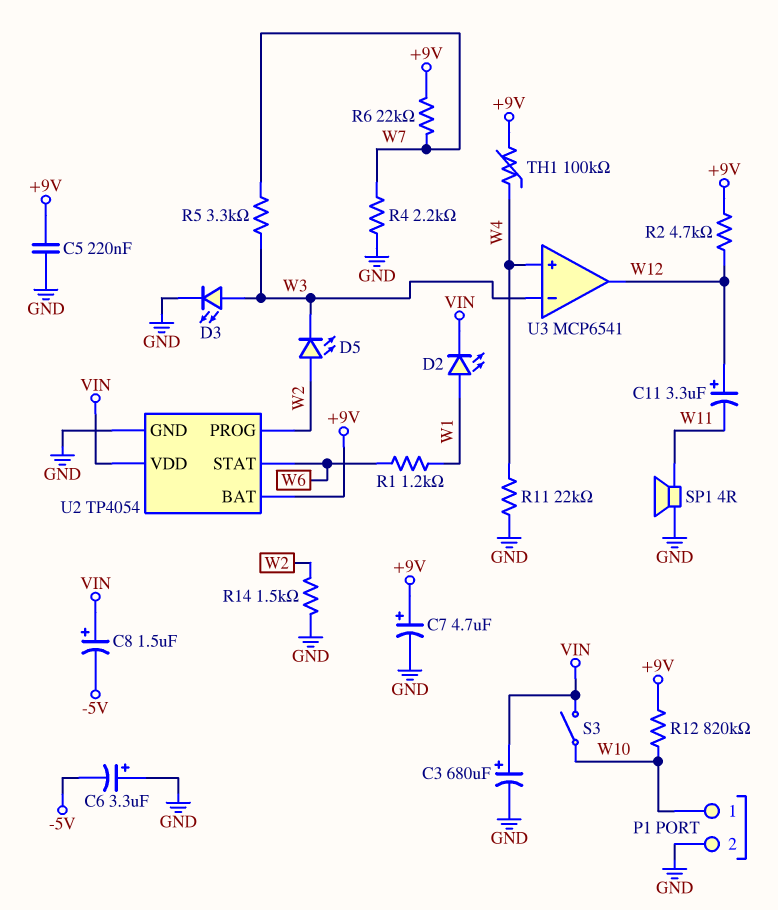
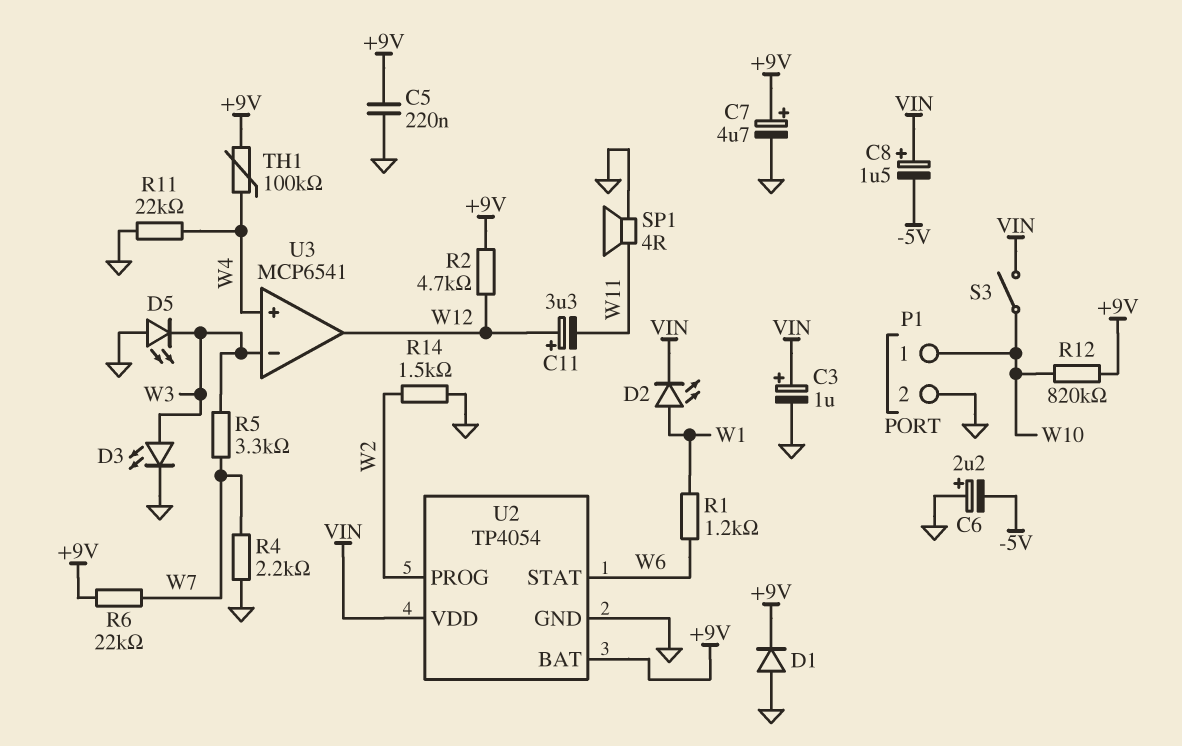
C3: 680uF (plus VIN, minus GND) -> 1uF (plus VIN, minus GND)
C6: 3.3uF (plus GND, minus -5V) -> 2.2uF (plus GND, minus -5V)
D1: none -> diode (A GND, K +9V)
D5: LED (A W2, K W3) -> LED (A GND, K W3)

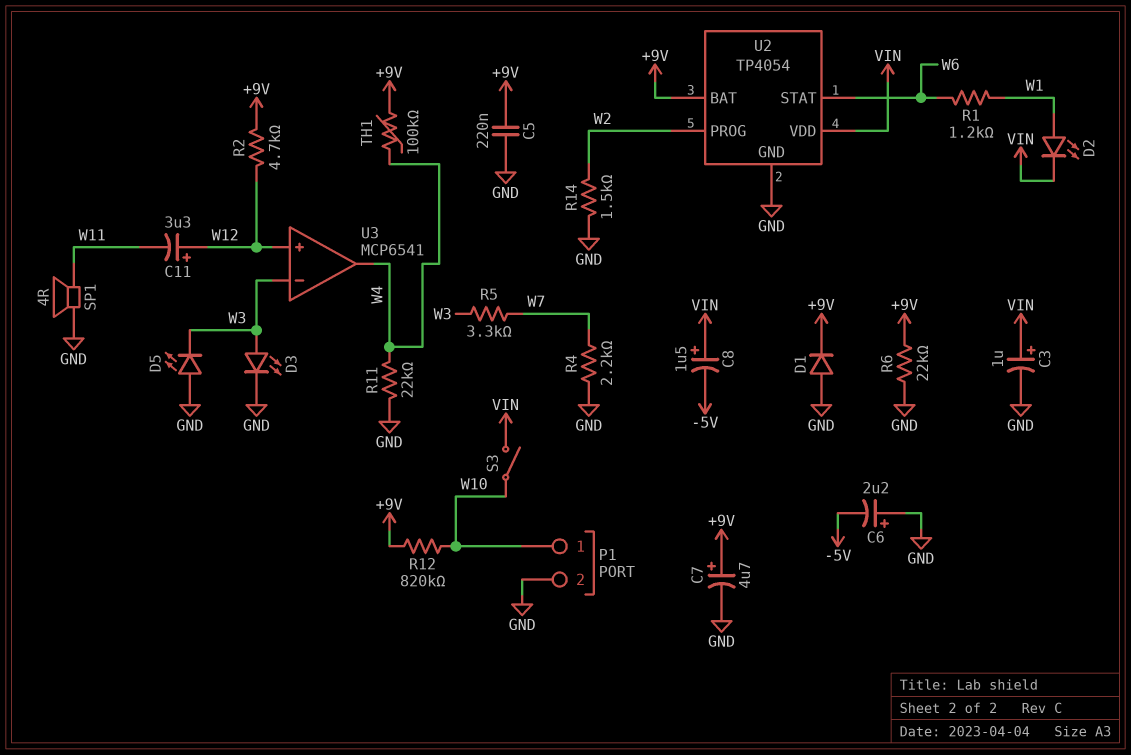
R6: 22k (+9V, W7) -> 22k (+9V, GND)
U3 pin in+: W4 -> W12
U3 pin out: W12 -> W4

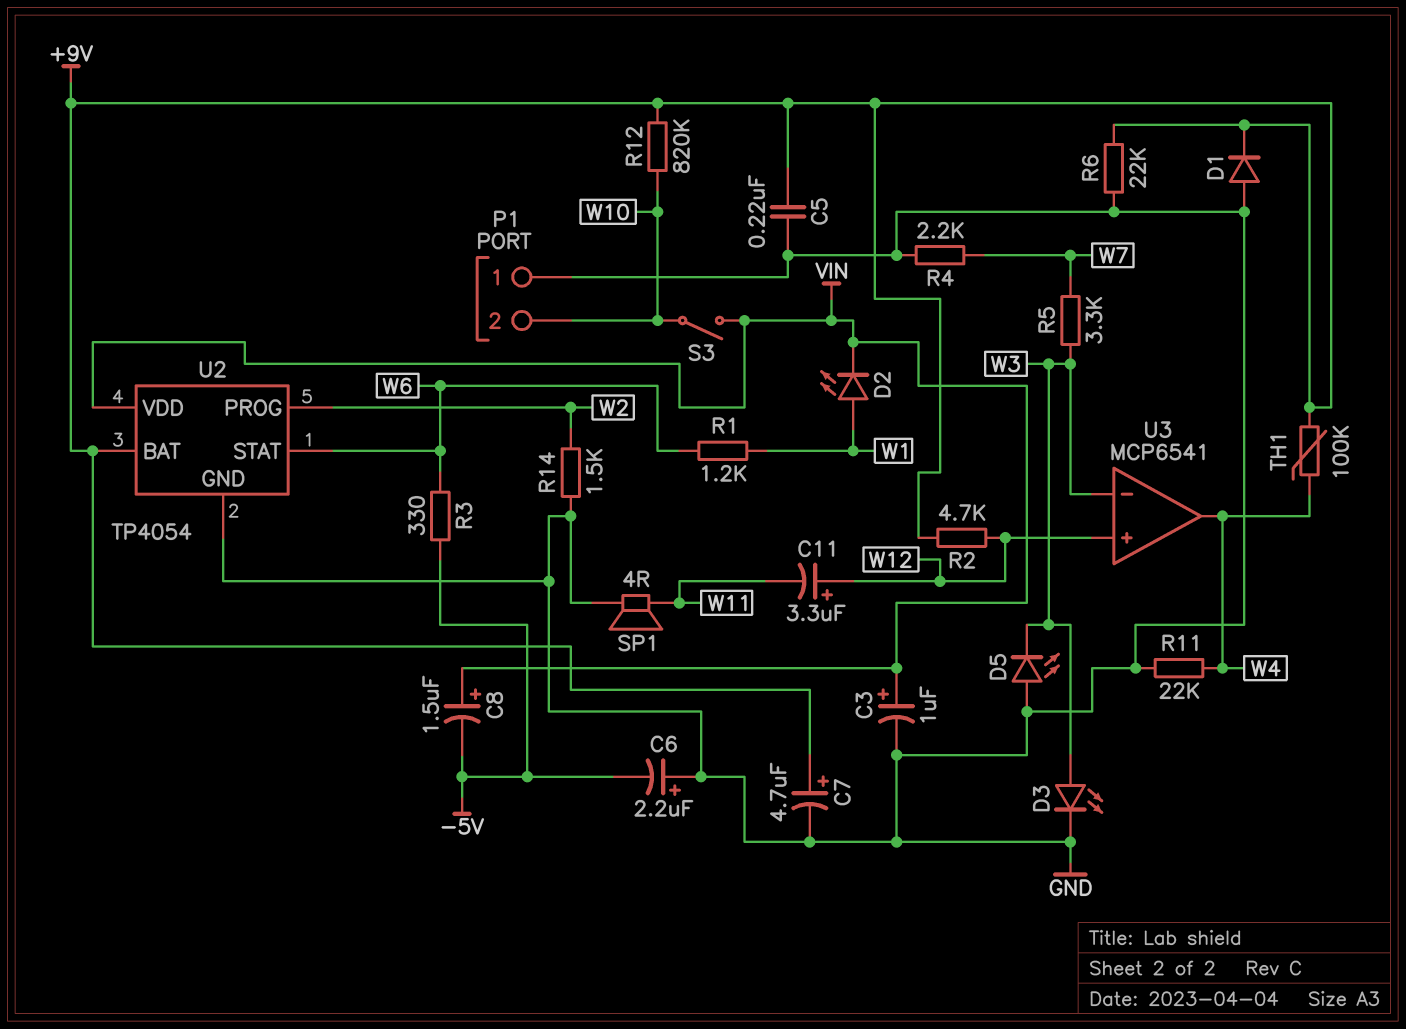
P1 pin 1: W10 -> GND
P1 pin 2: GND -> W10
R3: none -> 330 (-5V, W6)

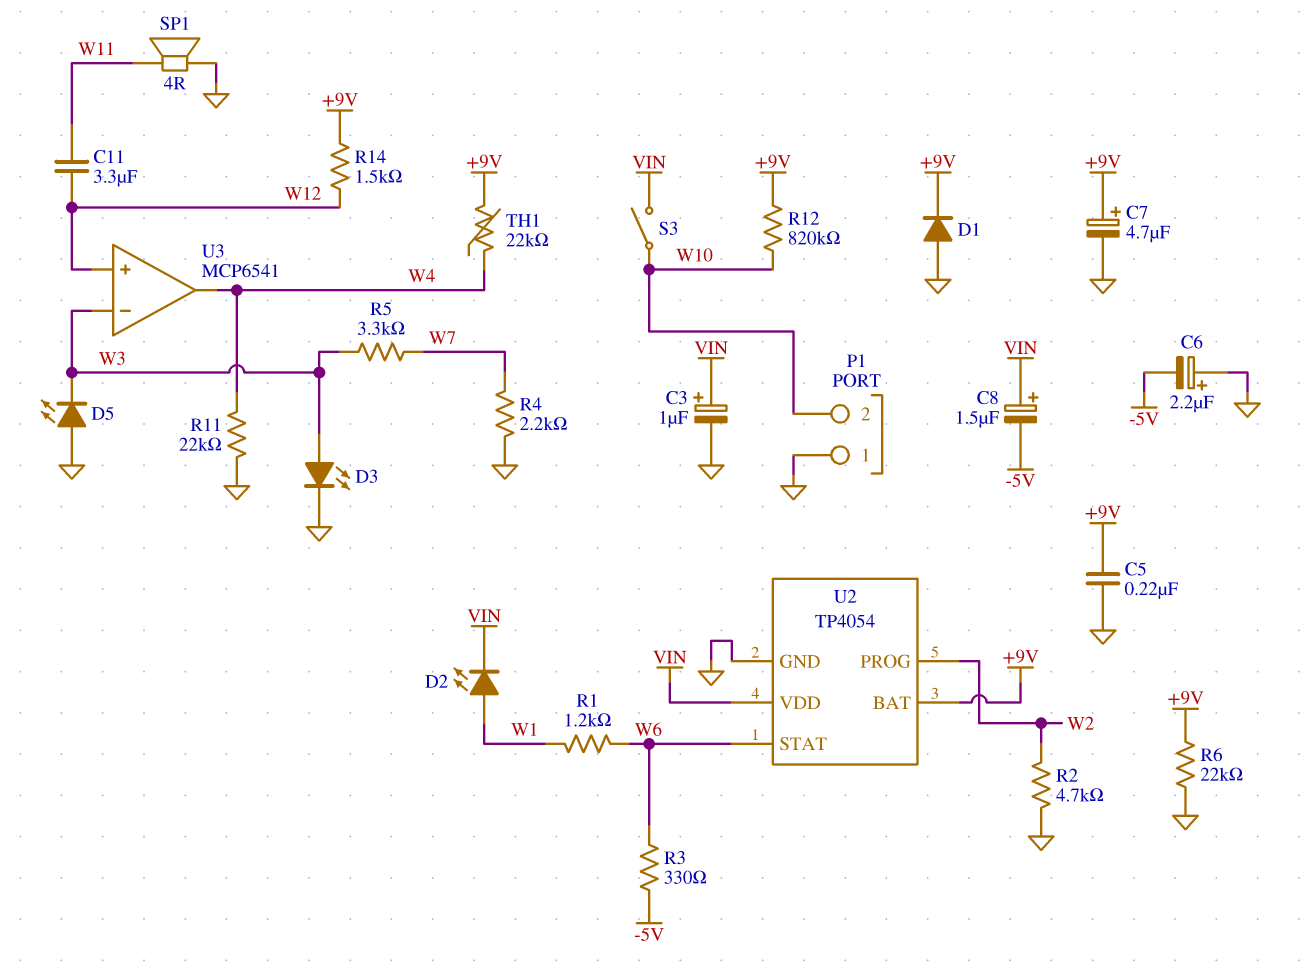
C11: 3.3uF (plus W12, minus W11) -> 3.3uF (W11, W12)
R2: 4.7k (+9V, W12) -> 4.7k (GND, W2)
R14: 1.5k (GND, W2) -> 1.5k (+9V, W12)
TH1: 100k (+9V, W4) -> 22k (+9V, W4)

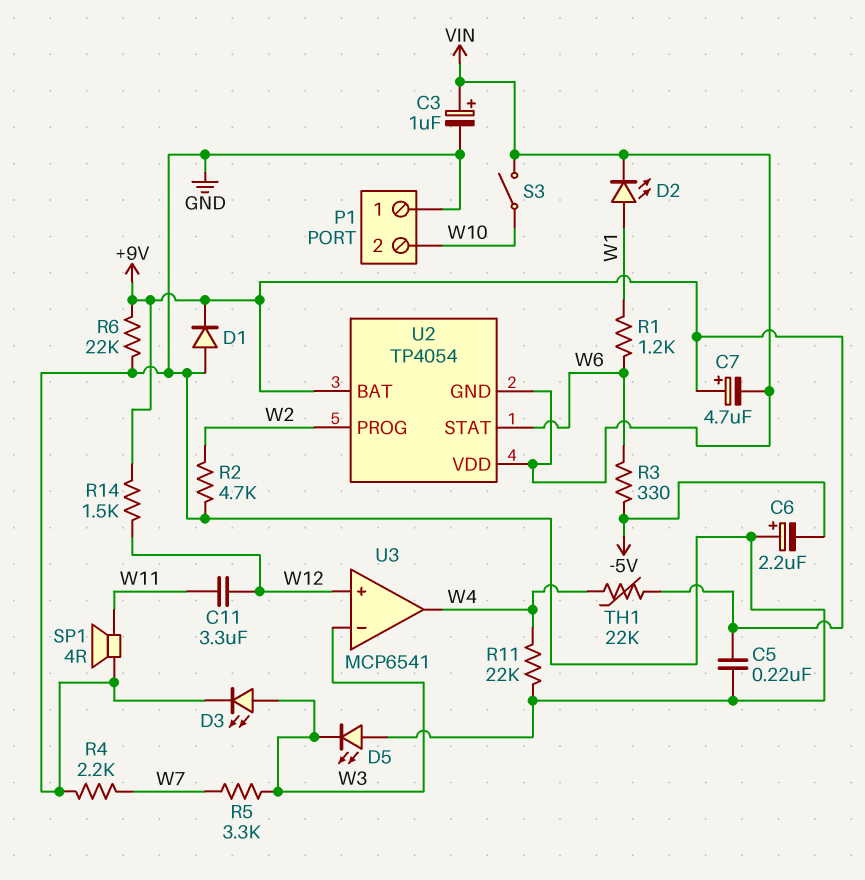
C7: 4.7uF (plus +9V, minus GND) -> 4.7uF (plus +9V, minus VIN)
C8: 1.5uF (plus VIN, minus -5V) -> none
R12: 820k (+9V, W10) -> none
U2 pin GND: GND -> VIN

